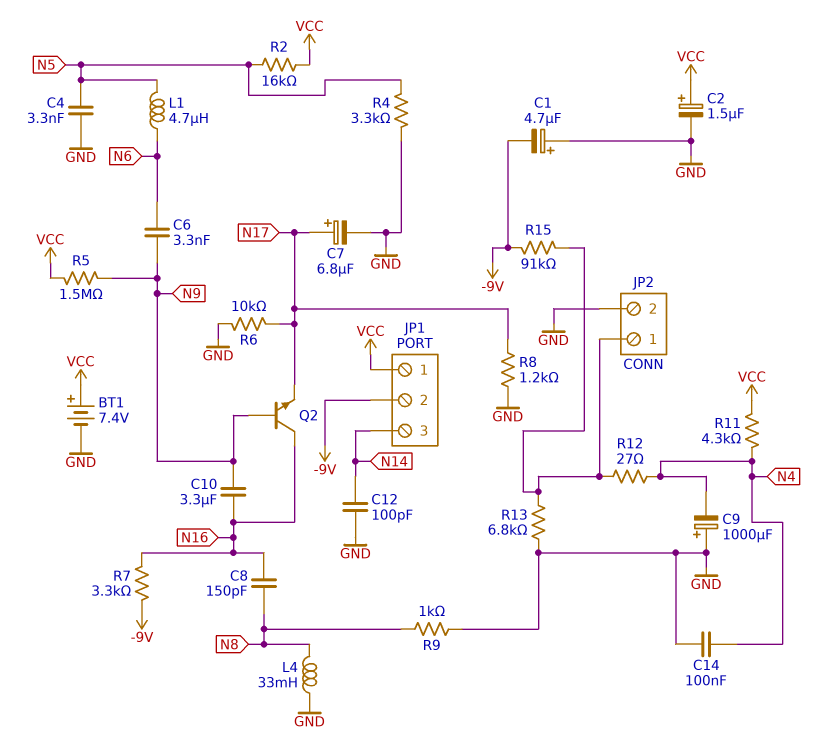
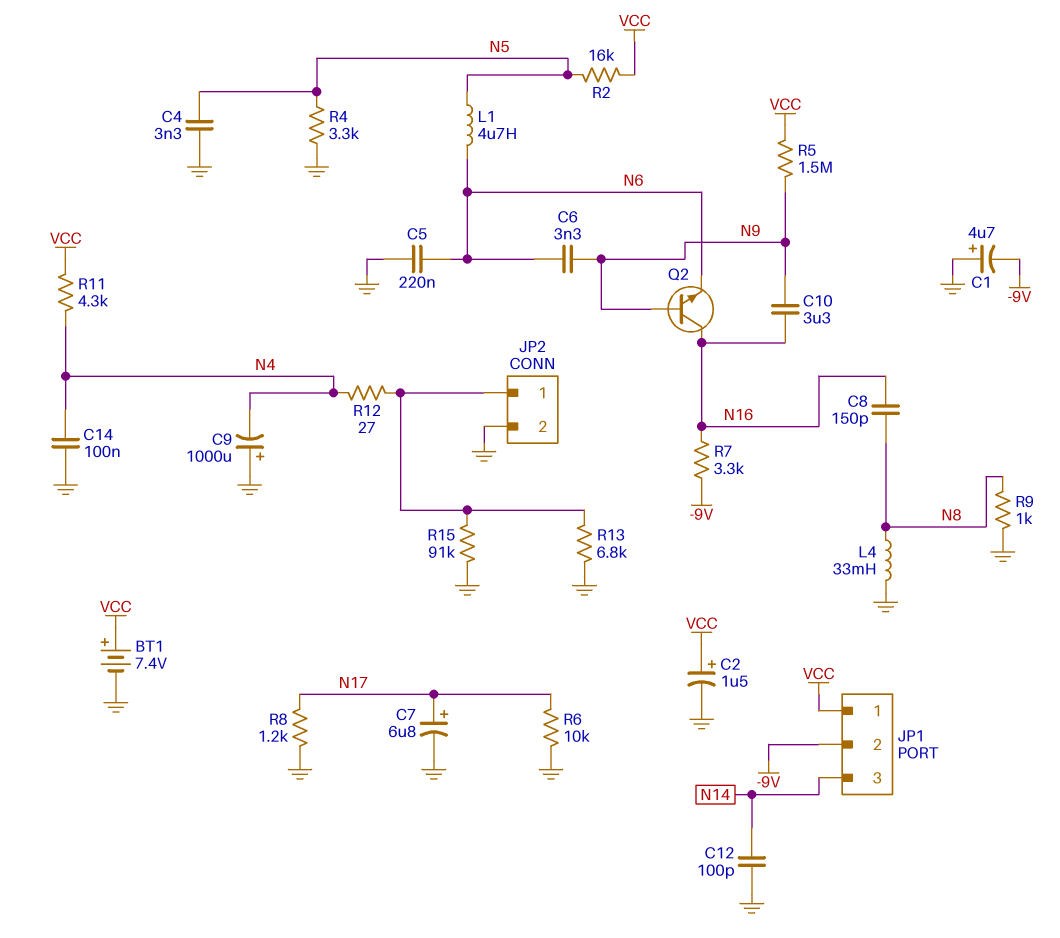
C5: none -> 220nF (GND, N6)
Q2: NPN (B N9, C N16, E N17) -> NPN (B N9, C N16, E N6)
R15: 91k (-9V, JP2/1) -> 91k (GND, JP2/1)

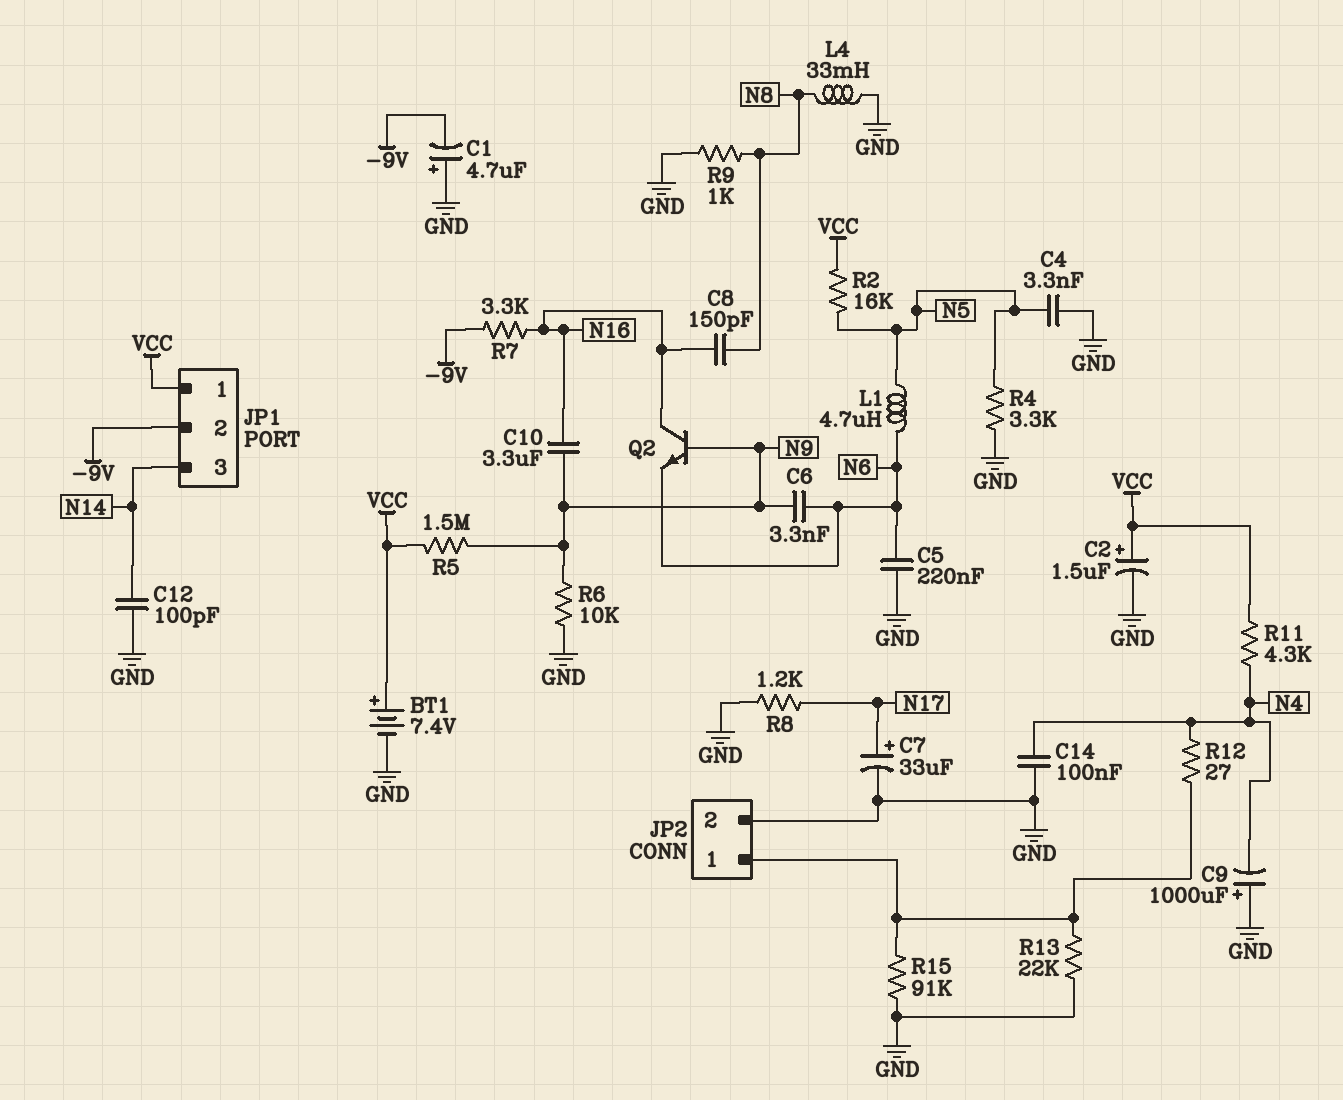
C7: 6.8uF (plus N17, minus GND) -> 33uF (plus N17, minus GND)
R6: 10k (GND, N17) -> 10k (GND, N9)
R13: 6.8k (GND, JP2/1) -> 22k (GND, JP2/1)

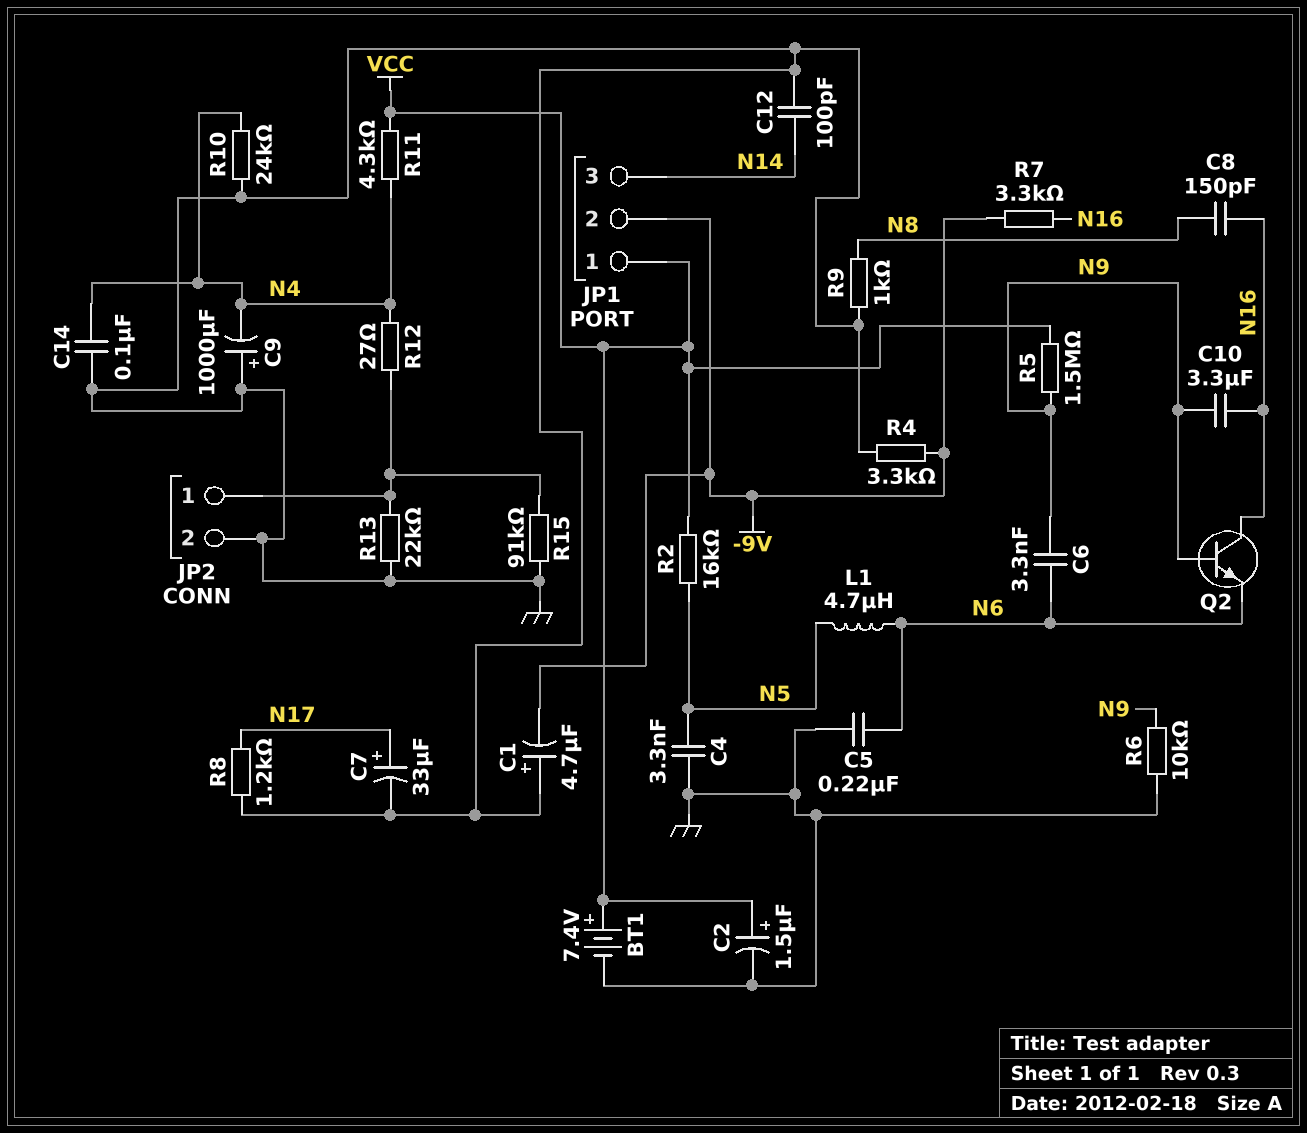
L4: 33mH (GND, N8) -> none
R4: 3.3k (GND, N5) -> 3.3k (-9V, GND)
R10: none -> 24k (GND, N4)

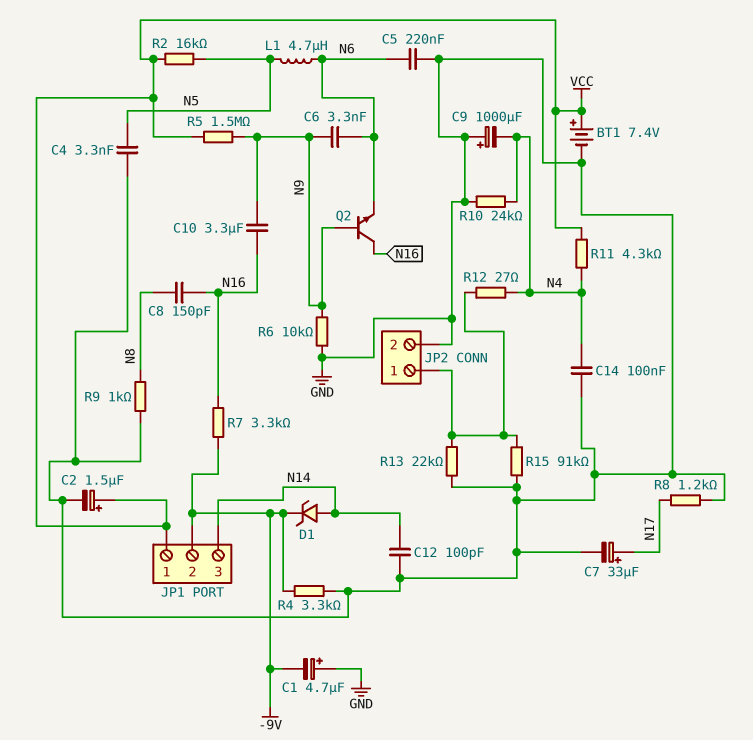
D1: none -> zener (A N14, K -9V)

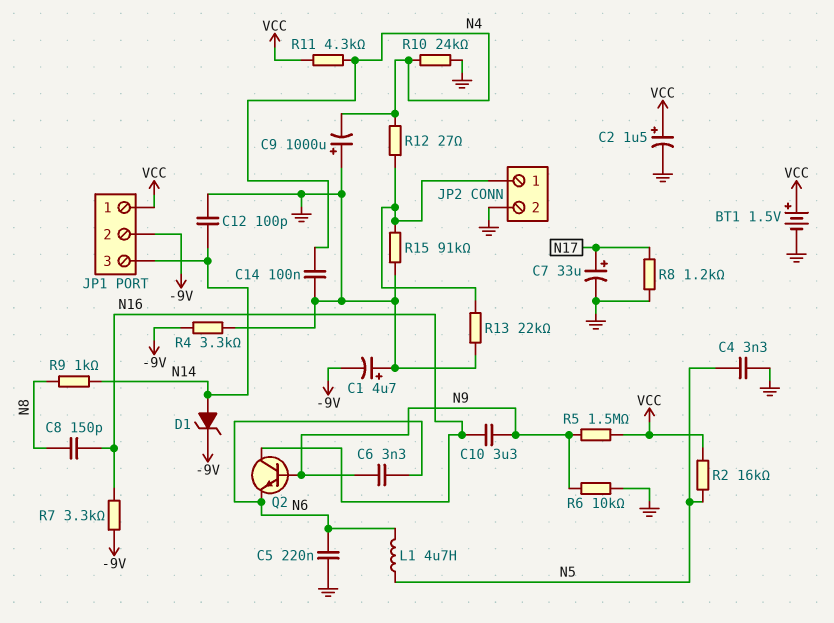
BT1: 7.4V (plus VCC, minus GND) -> 1.5V (plus VCC, minus GND)
R9: 1k (GND, N8) -> 1k (N8, N14)

